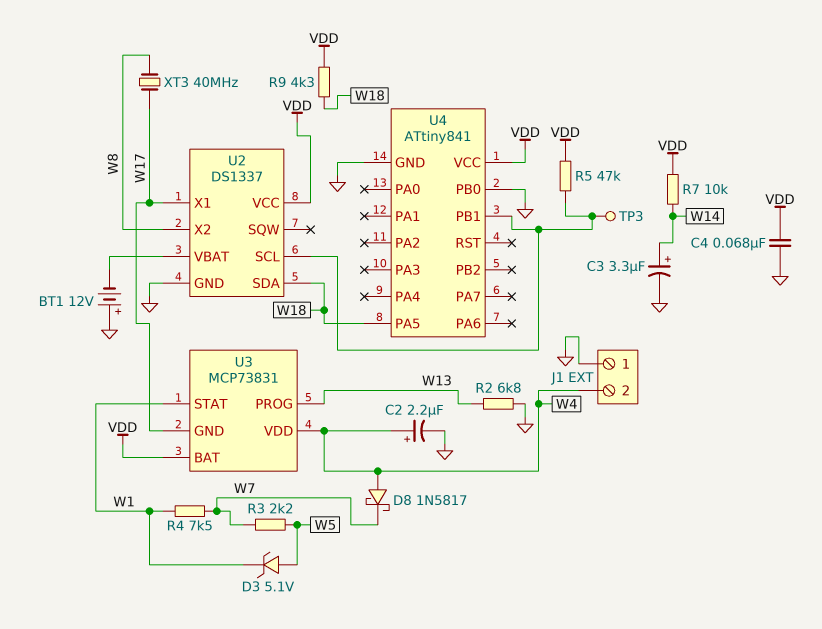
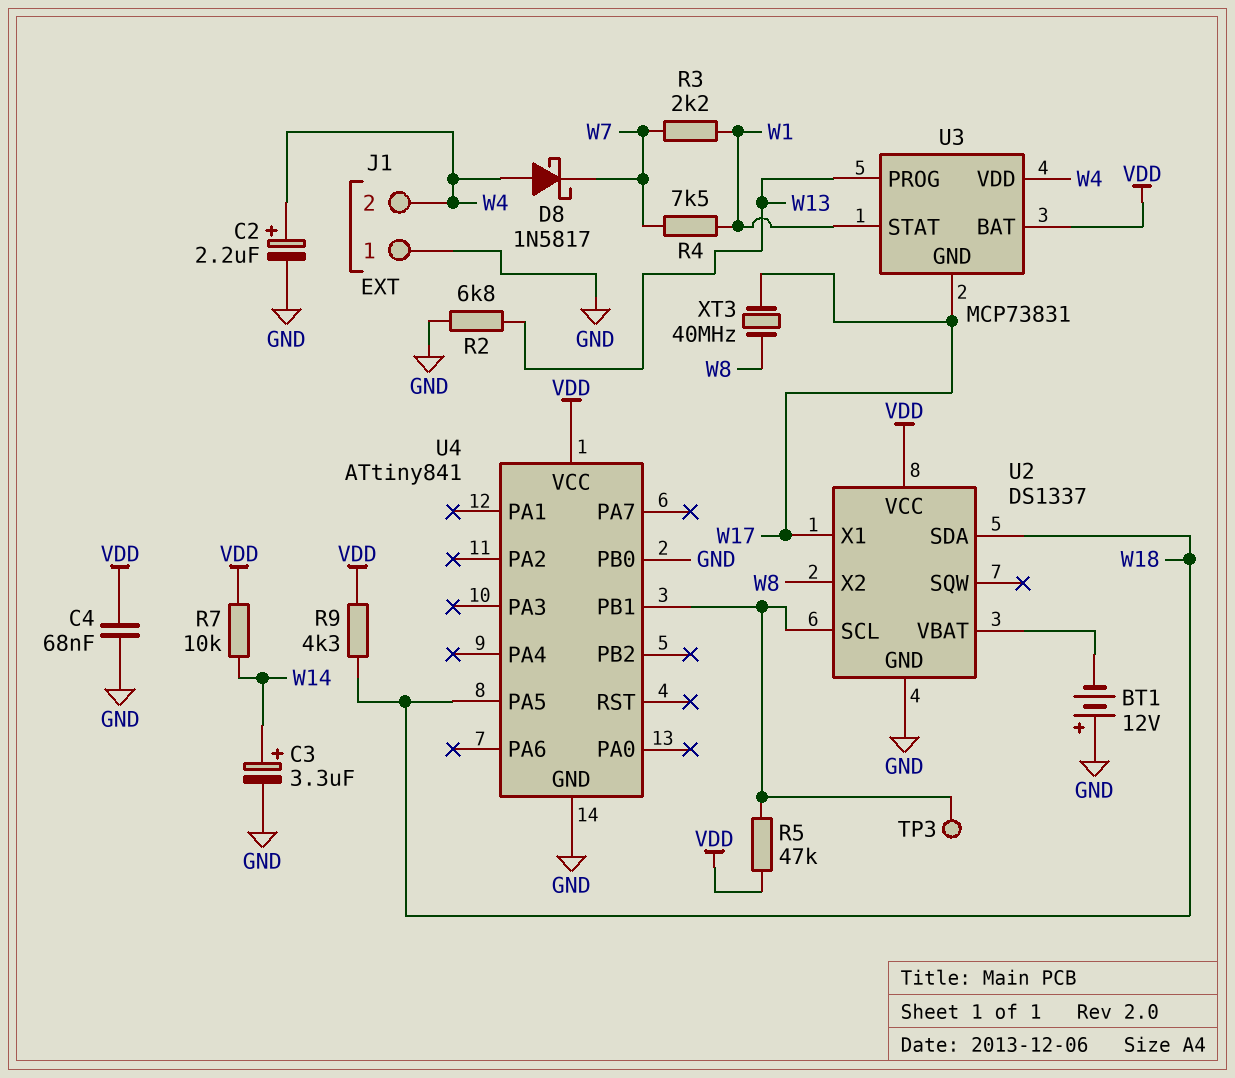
D3: zener 5.1V (A W5, K W1) -> none
R3: 2.2k (W5, W7) -> 2.2k (W1, W7)

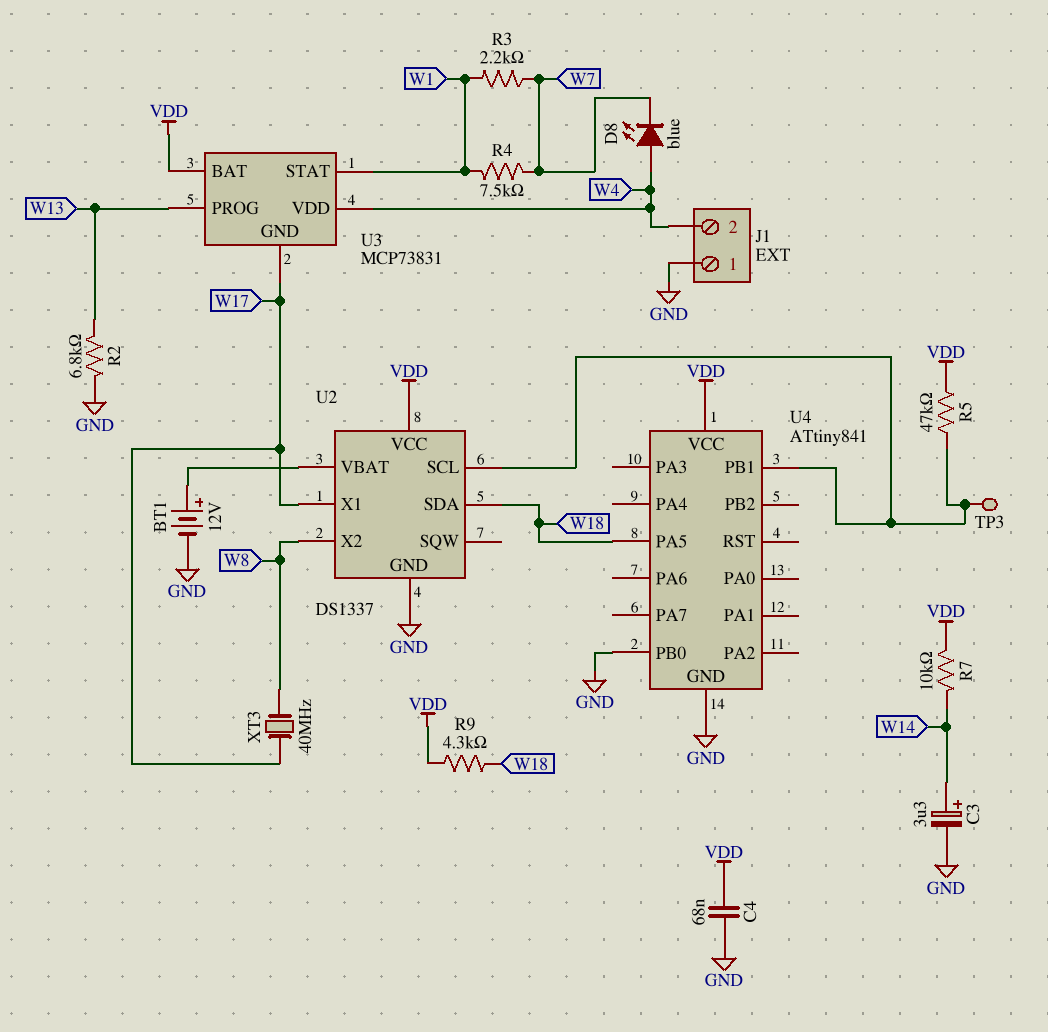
BT1: 12V (plus GND, minus U2/VBAT) -> 12V (plus U2/VBAT, minus GND)
C2: 2.2uF (plus W4, minus GND) -> none
D8: schottky 1N5817 (A W4, K W7) -> LED blue (A W4, K W7)

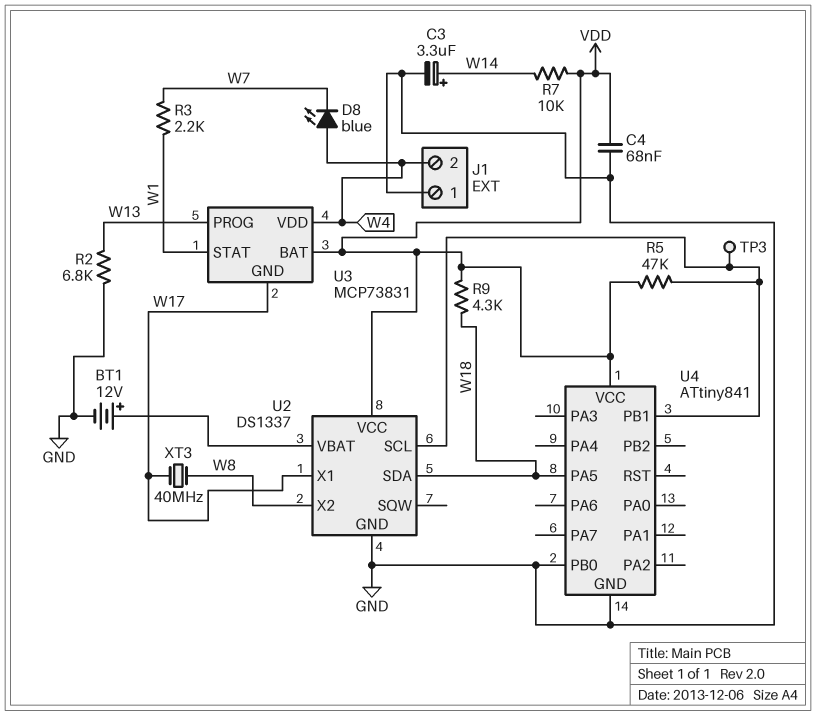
R4: 7.5k (W1, W7) -> none

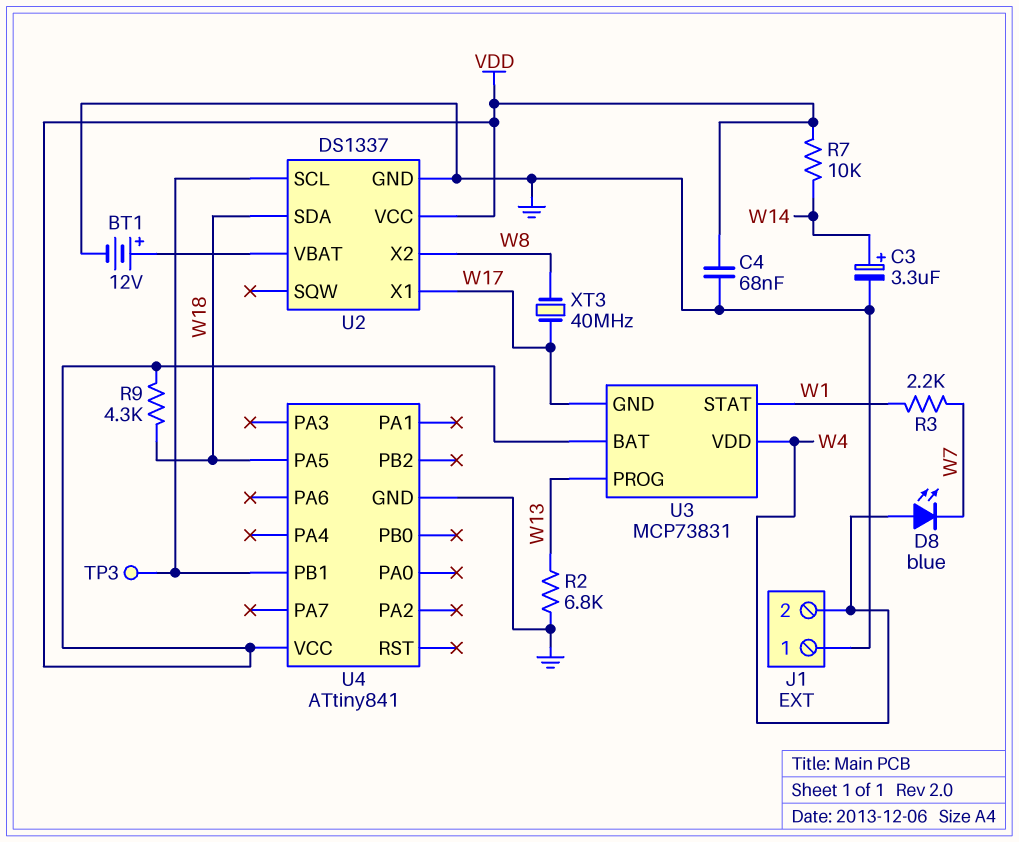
R5: 47k (U2/SCL, VDD) -> none
U4 pin PB0: GND -> none

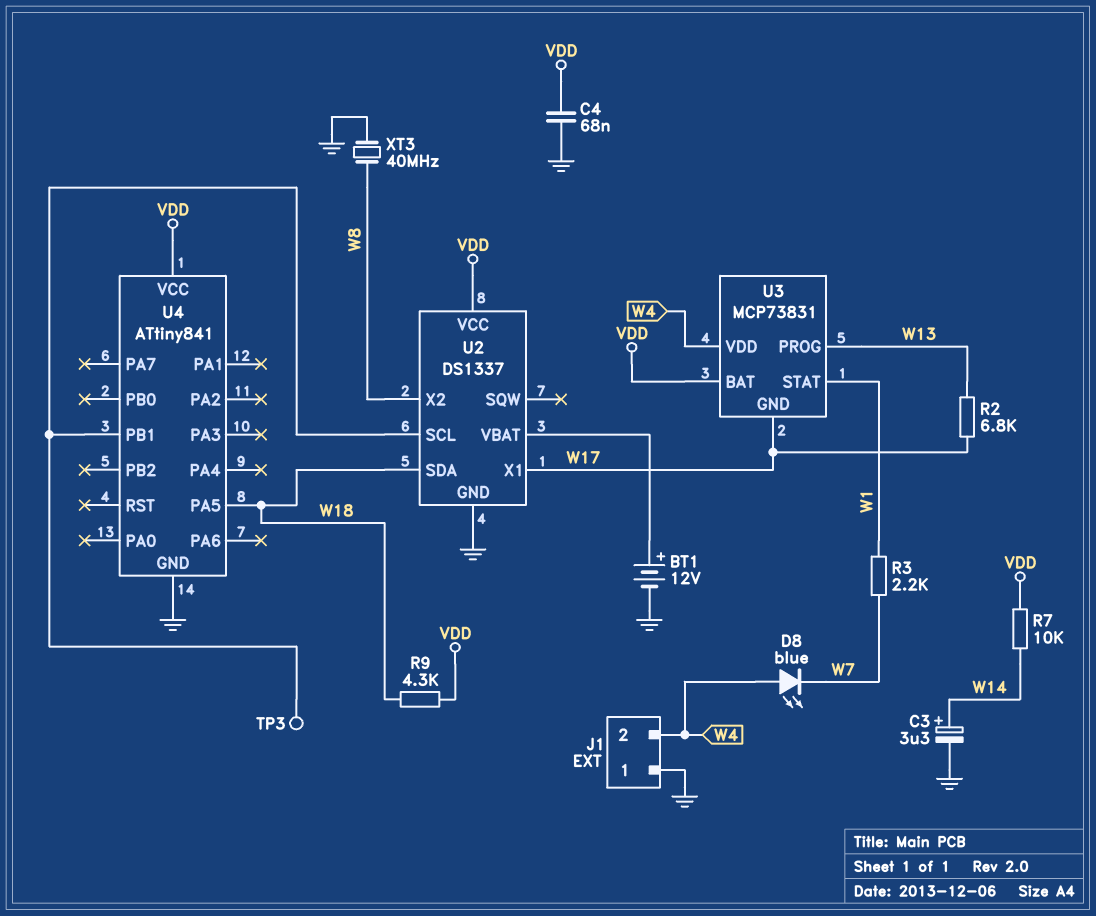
R2: 6.8k (GND, W13) -> 6.8k (W13, W17)
XT3: 40MHz (W8, W17) -> 40MHz (GND, W8)

